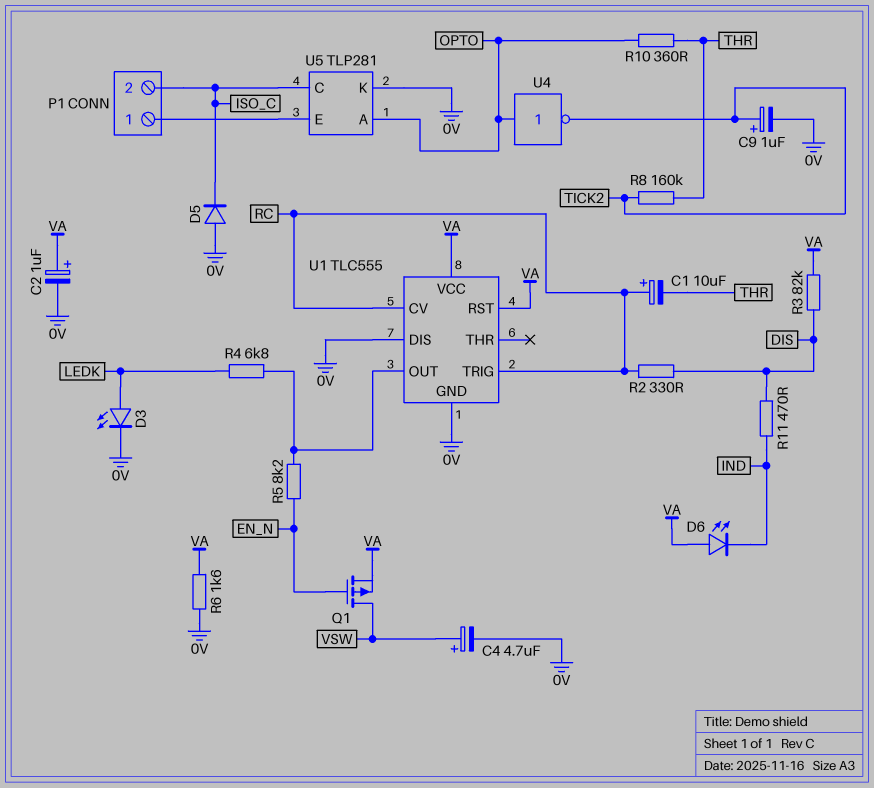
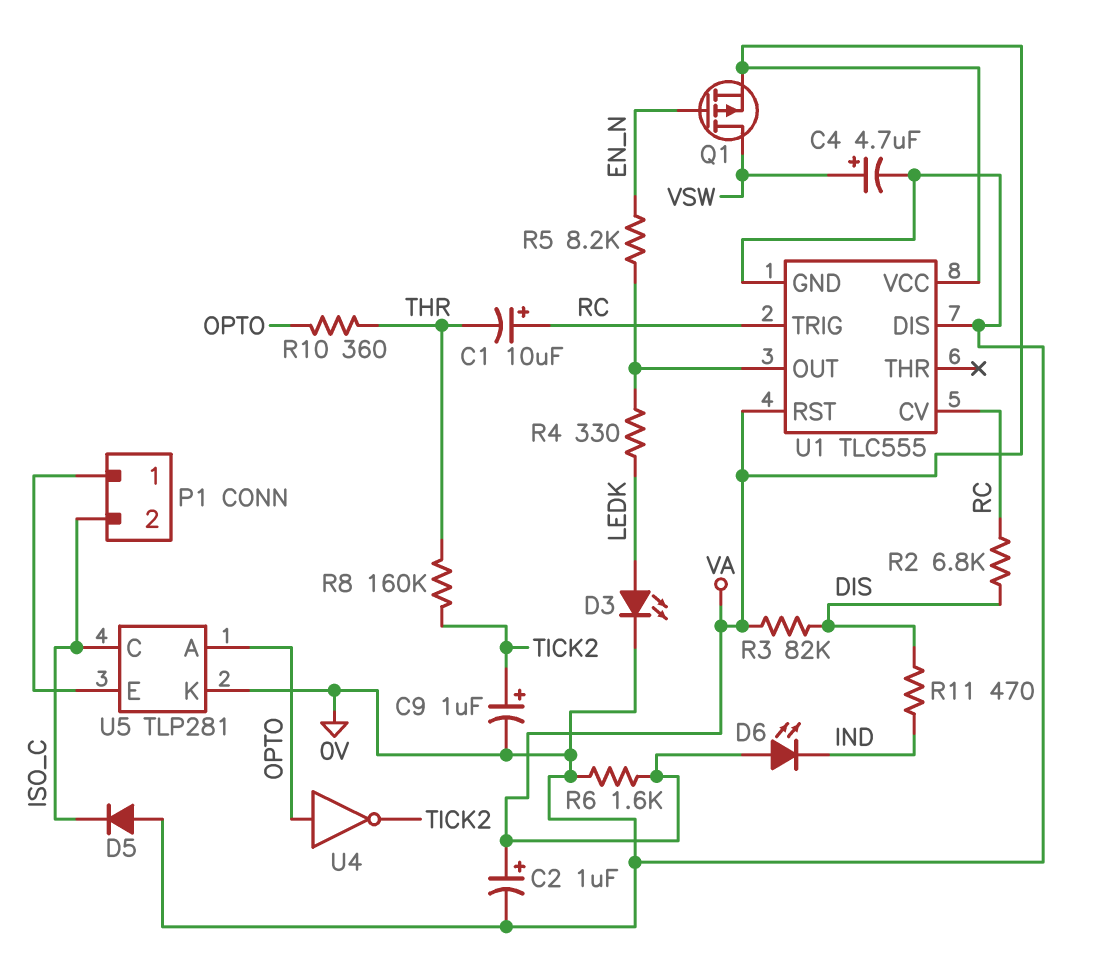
R2: 330 (DIS, RC) -> 6.8k (DIS, RC)
R4: 6.8k (LEDK, U1/OUT) -> 330 (LEDK, U1/OUT)

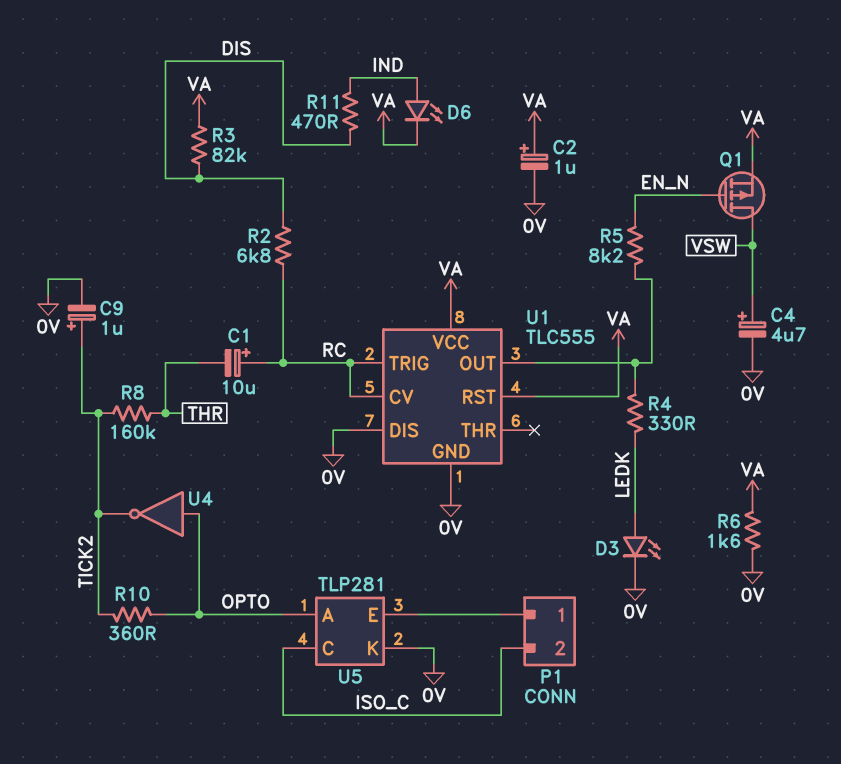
D5: diode (A 0V, K ISO_C) -> none
D6: LED (A VA, K IND) -> LED (A IND, K VA)
R10: 360 (OPTO, THR) -> 360 (OPTO, TICK2)

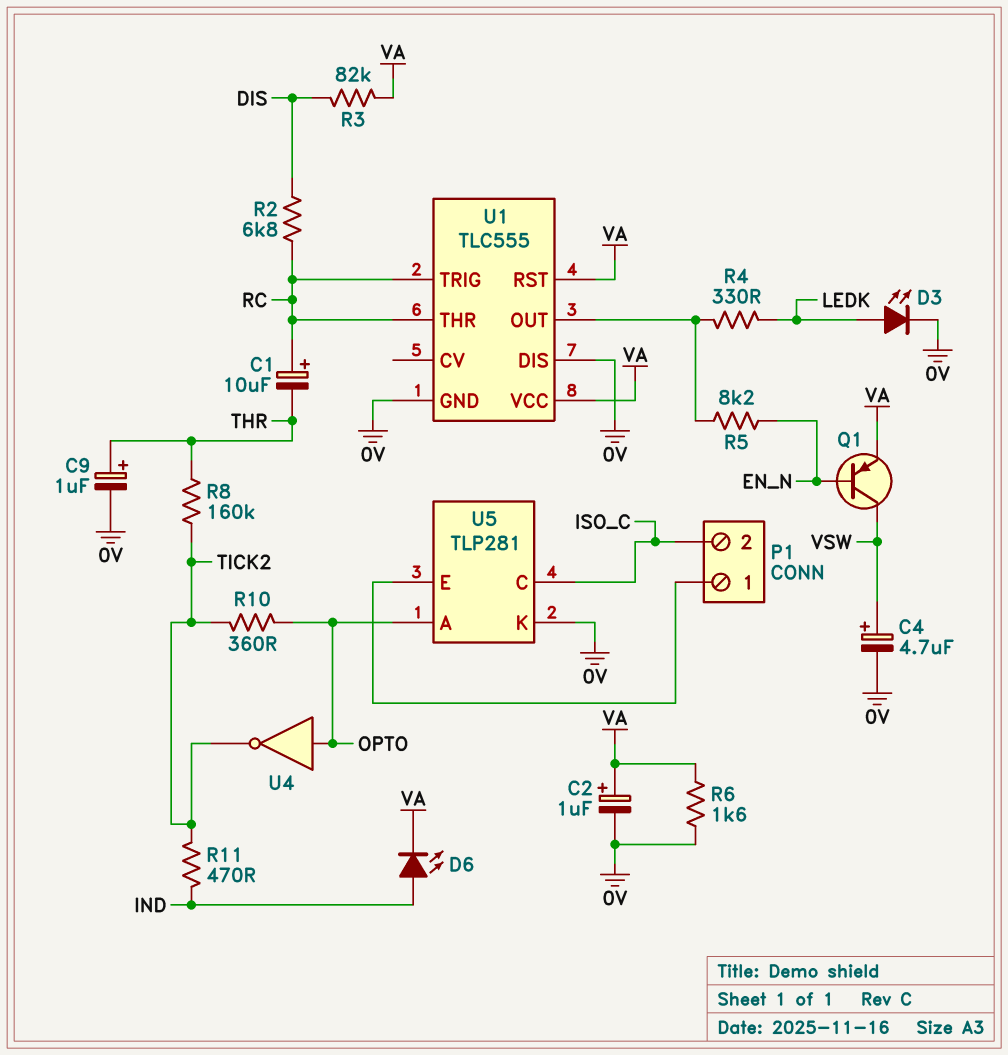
C9: 1uF (plus TICK2, minus 0V) -> 1uF (plus THR, minus 0V)
Q1: PMOS (G EN_N, D VSW, S VA) -> PNP (B EN_N, C VSW, E VA)
R11: 470 (DIS, IND) -> 470 (IND, TICK2)
U1 pin CV: RC -> none
U1 pin THR: none -> RC

